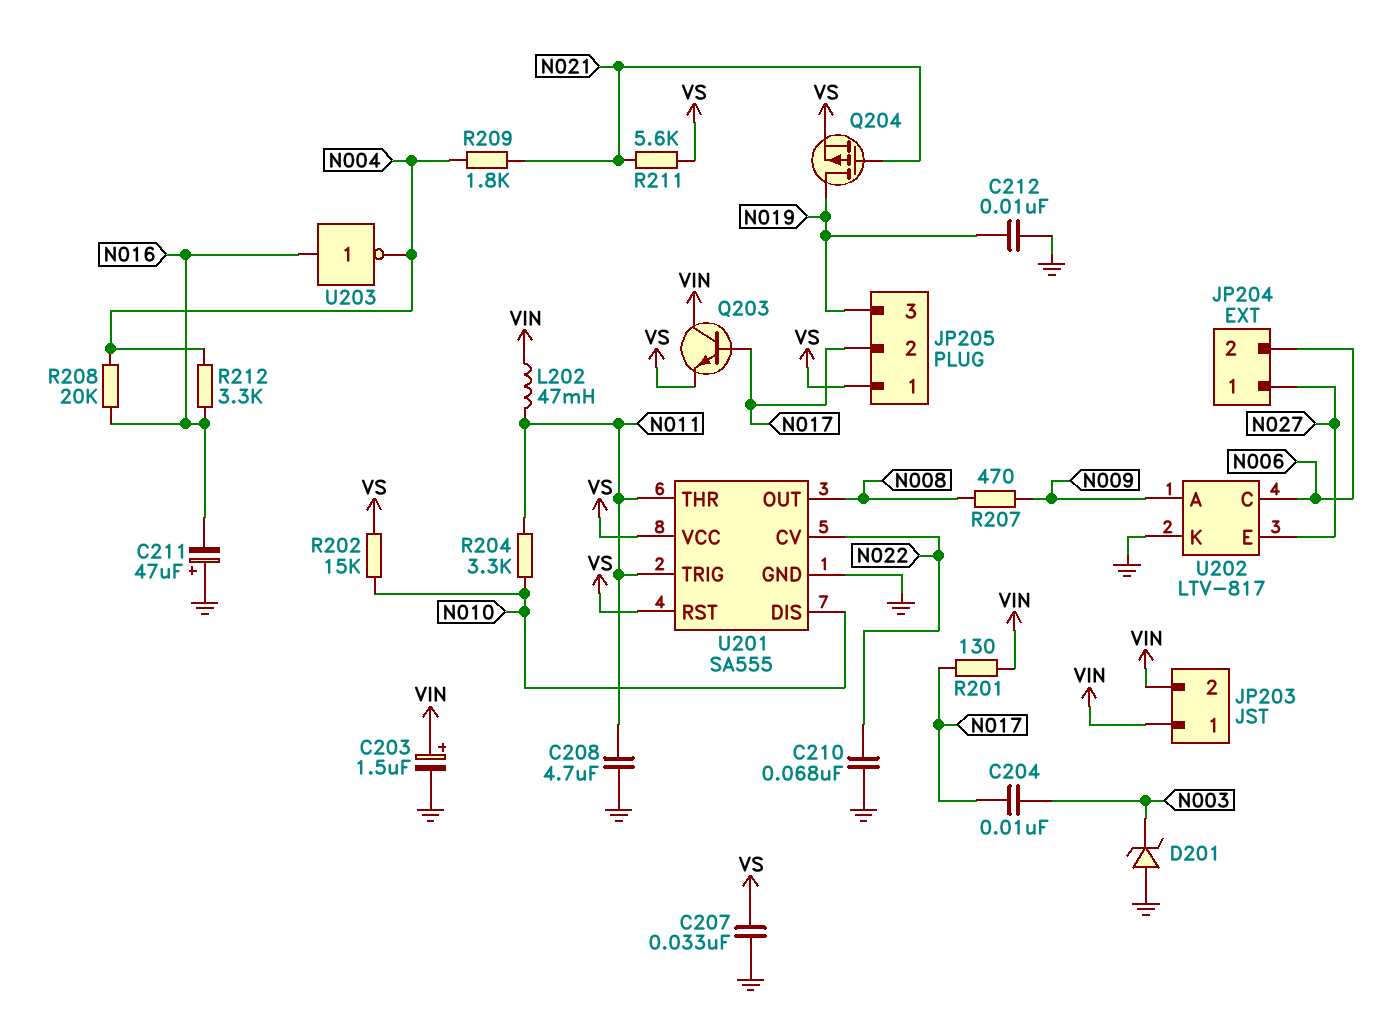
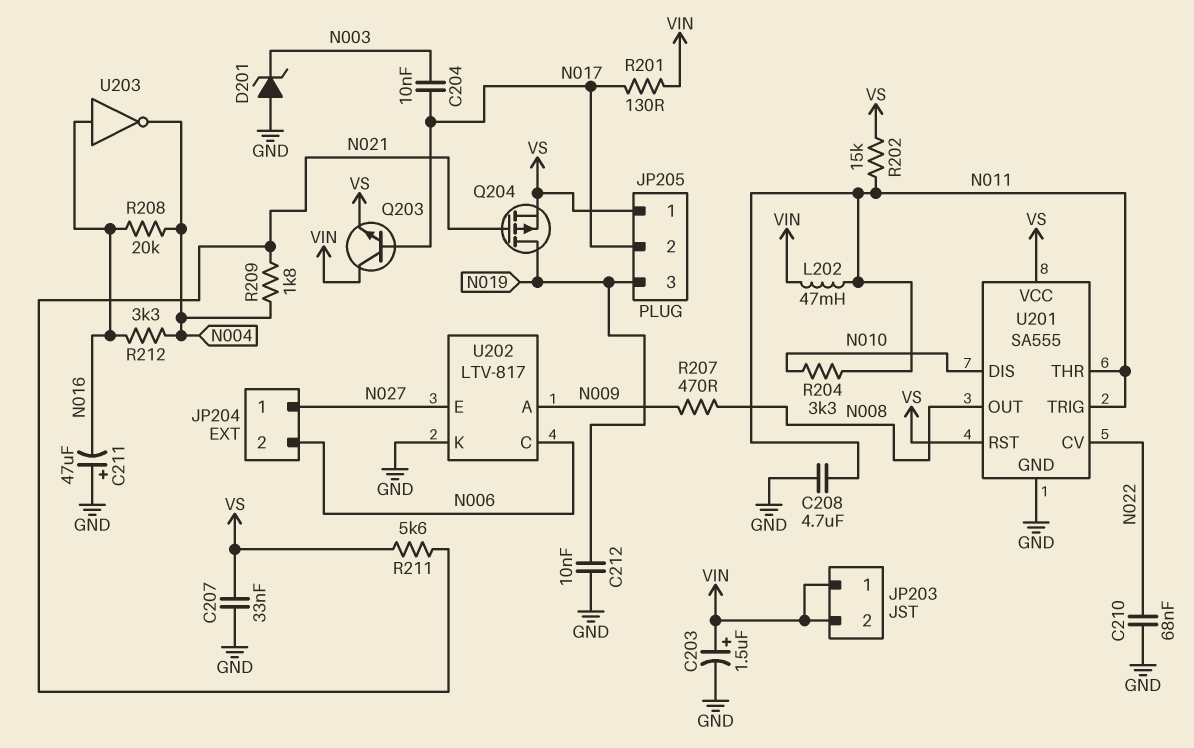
R202: 15k (N010, VS) -> 15k (N011, VS)

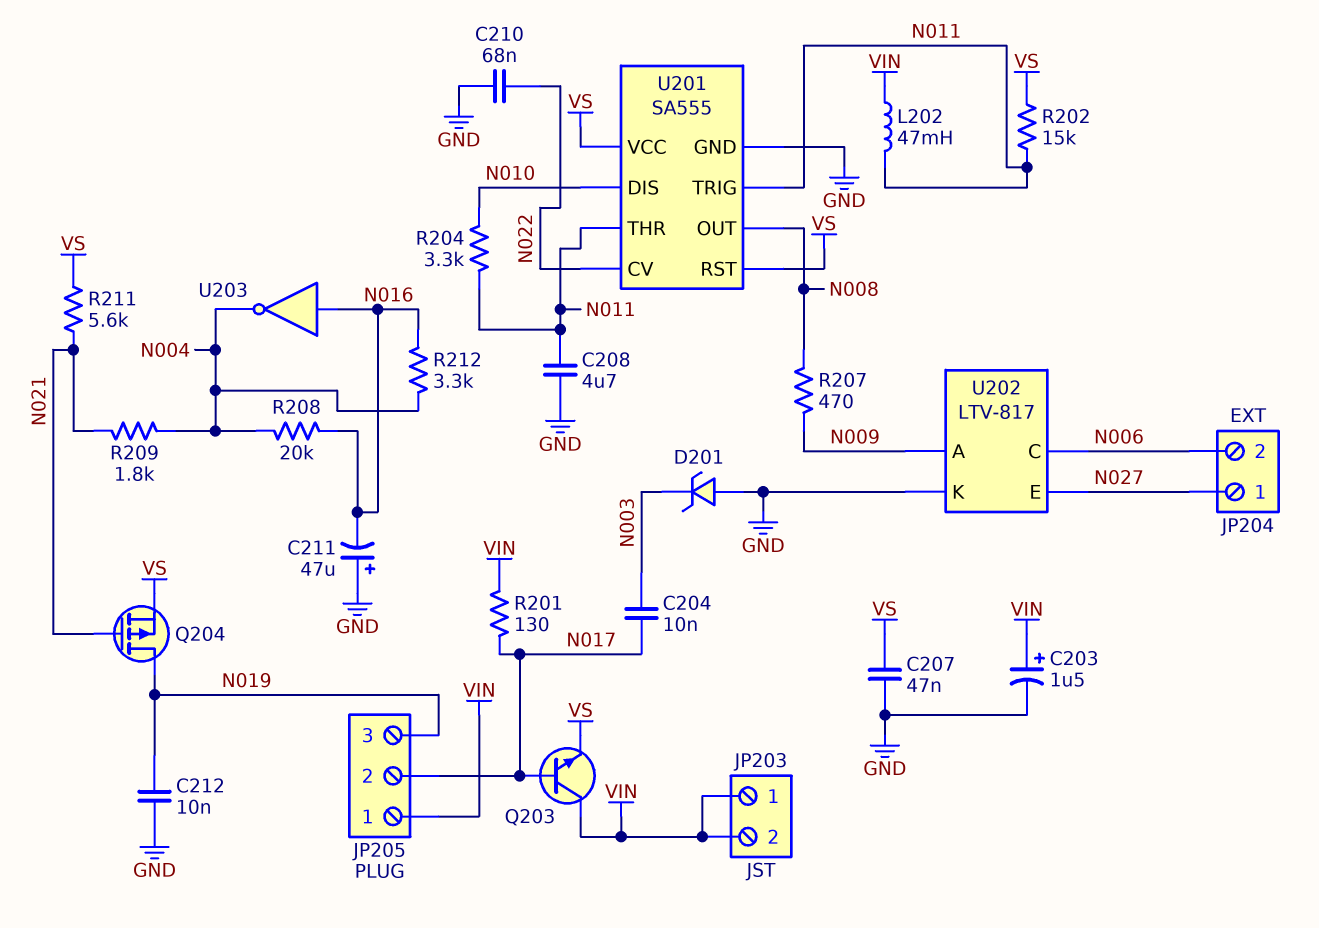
C207: 33nF (GND, VS) -> 47nF (GND, VS)
JP205 pin 1: VS -> VIN

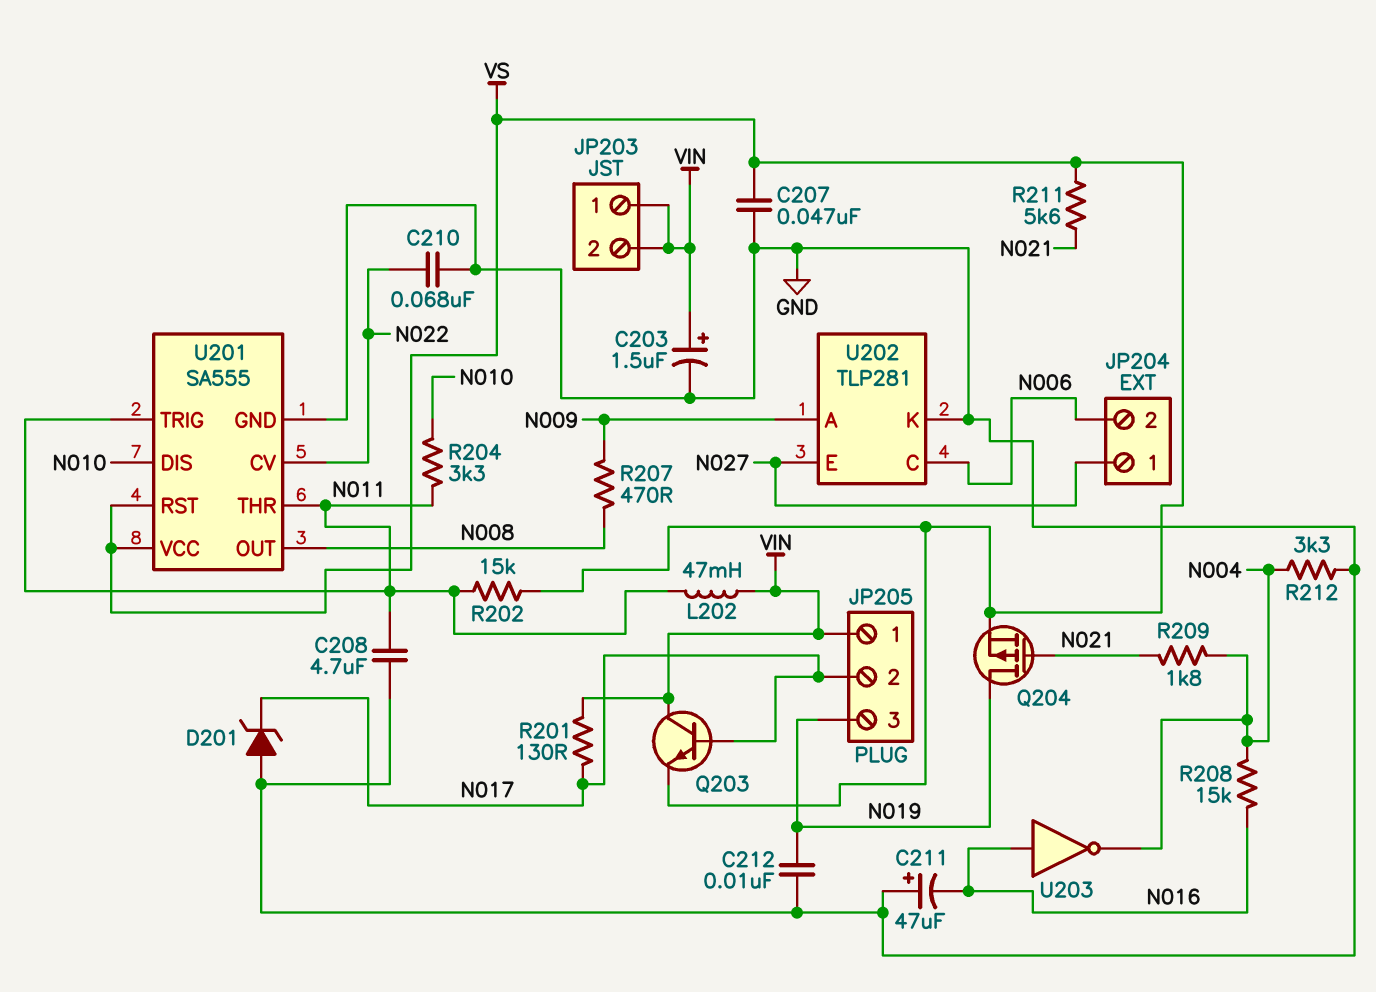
C204: 10nF (N003, N017) -> none
D201: zener (A GND, K N003) -> zener (A GND, K N017)
R208: 20k (N004, N016) -> 15k (N004, N016)
R212: 3.3k (N004, N016) -> 3.3k (GND, N004)
U202: LTV-817 -> TLP281

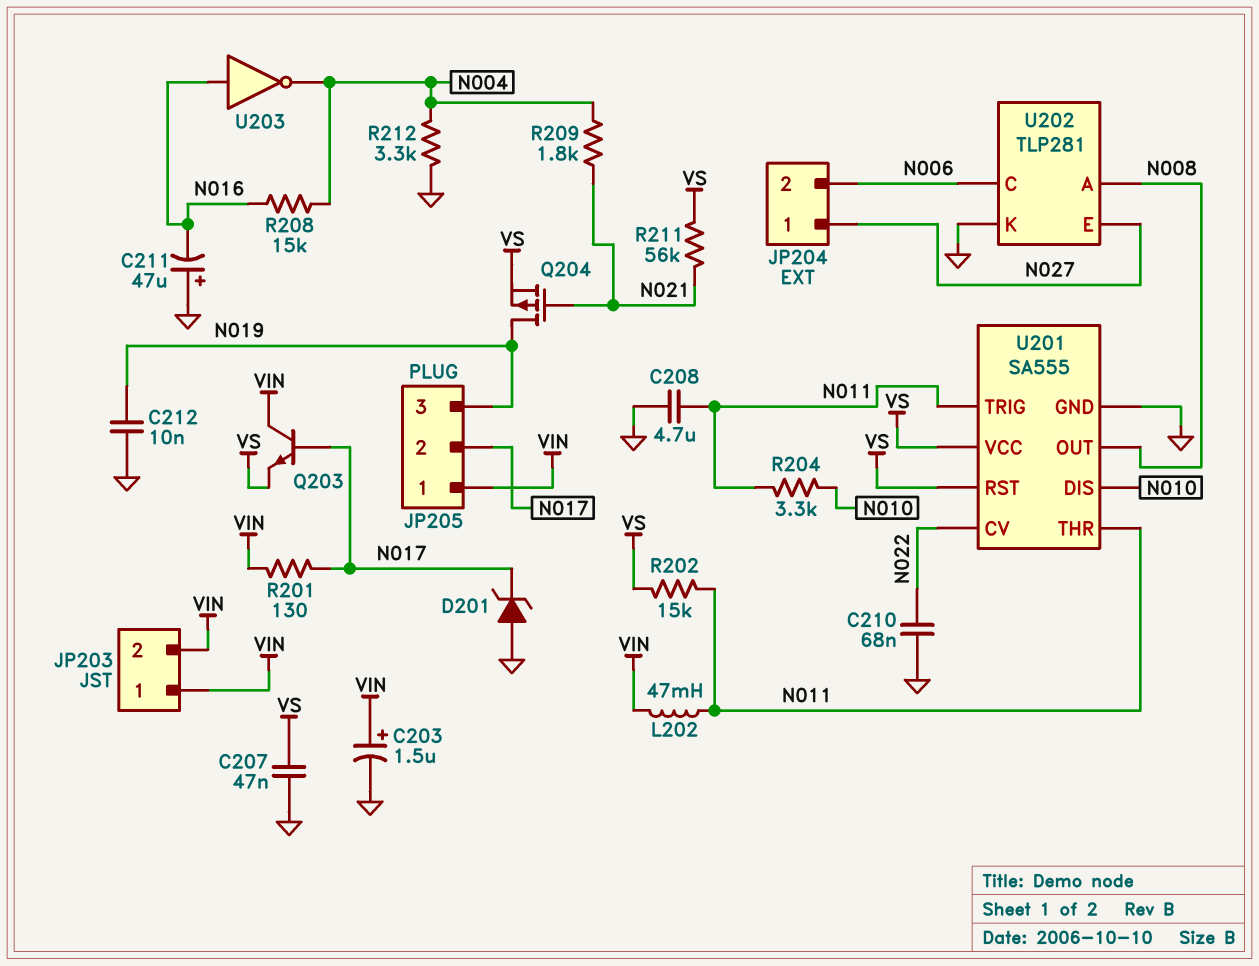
R207: 470 (N008, N009) -> none
R211: 5.6k (N021, VS) -> 56k (N021, VS)
U202 pin A: N009 -> N008

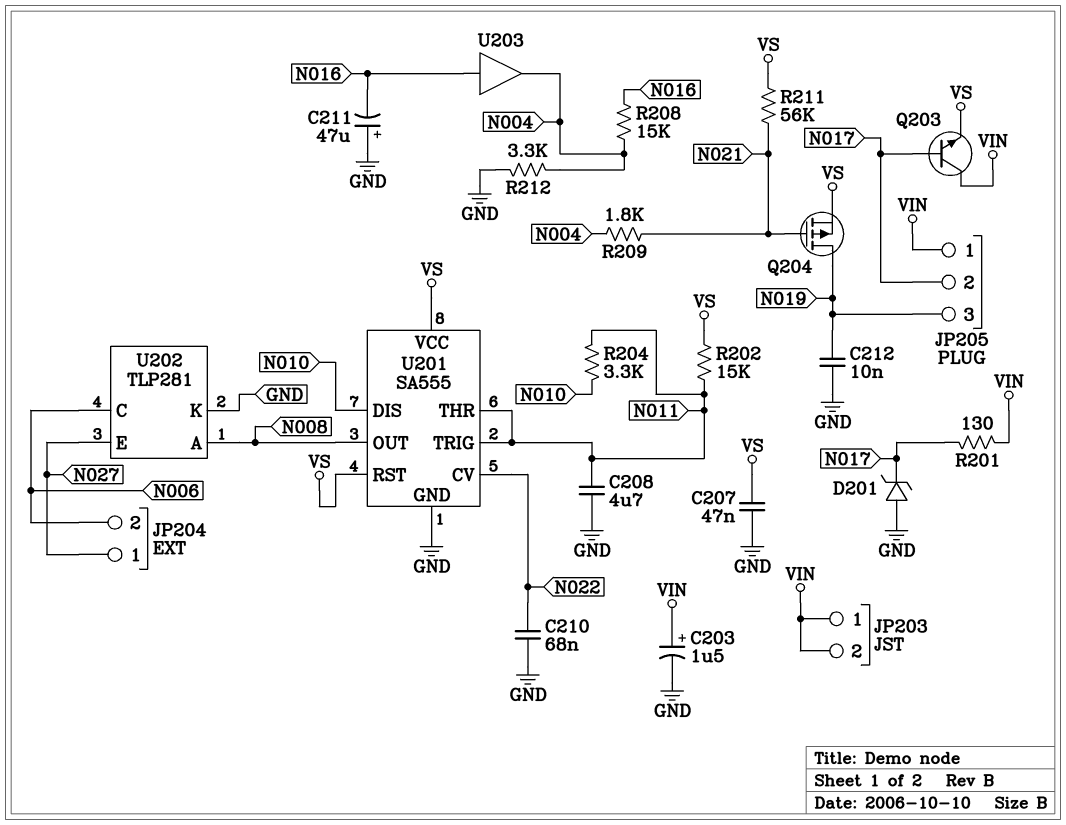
L202: 47mH (N011, VIN) -> none
U203: NOT (in N016, out N004) -> buffer (in N016, out N004)

